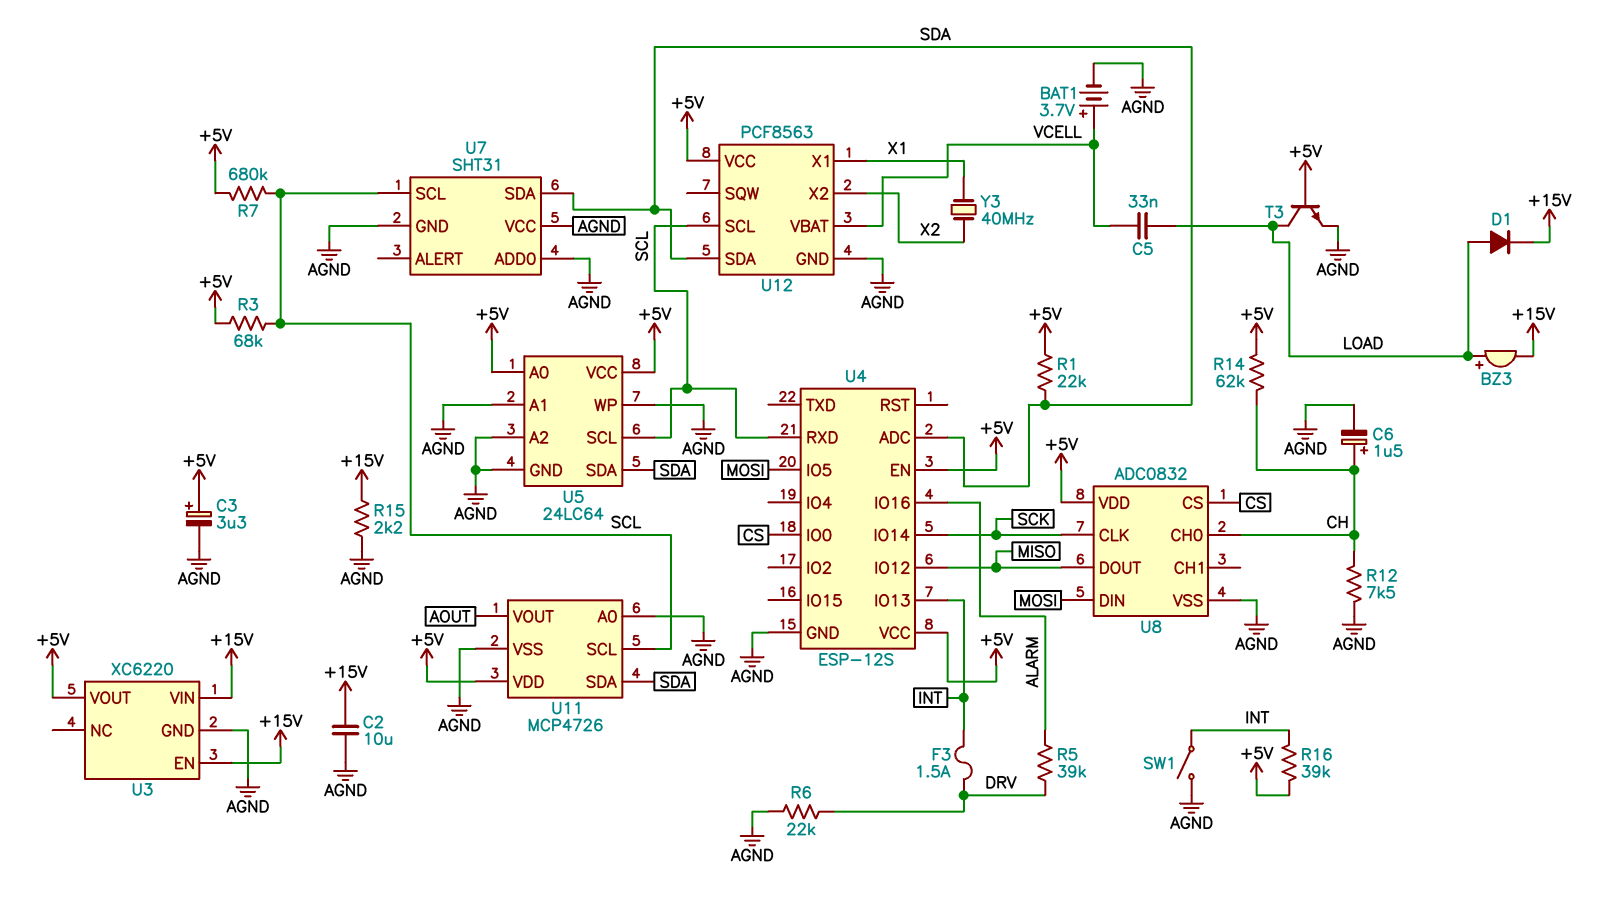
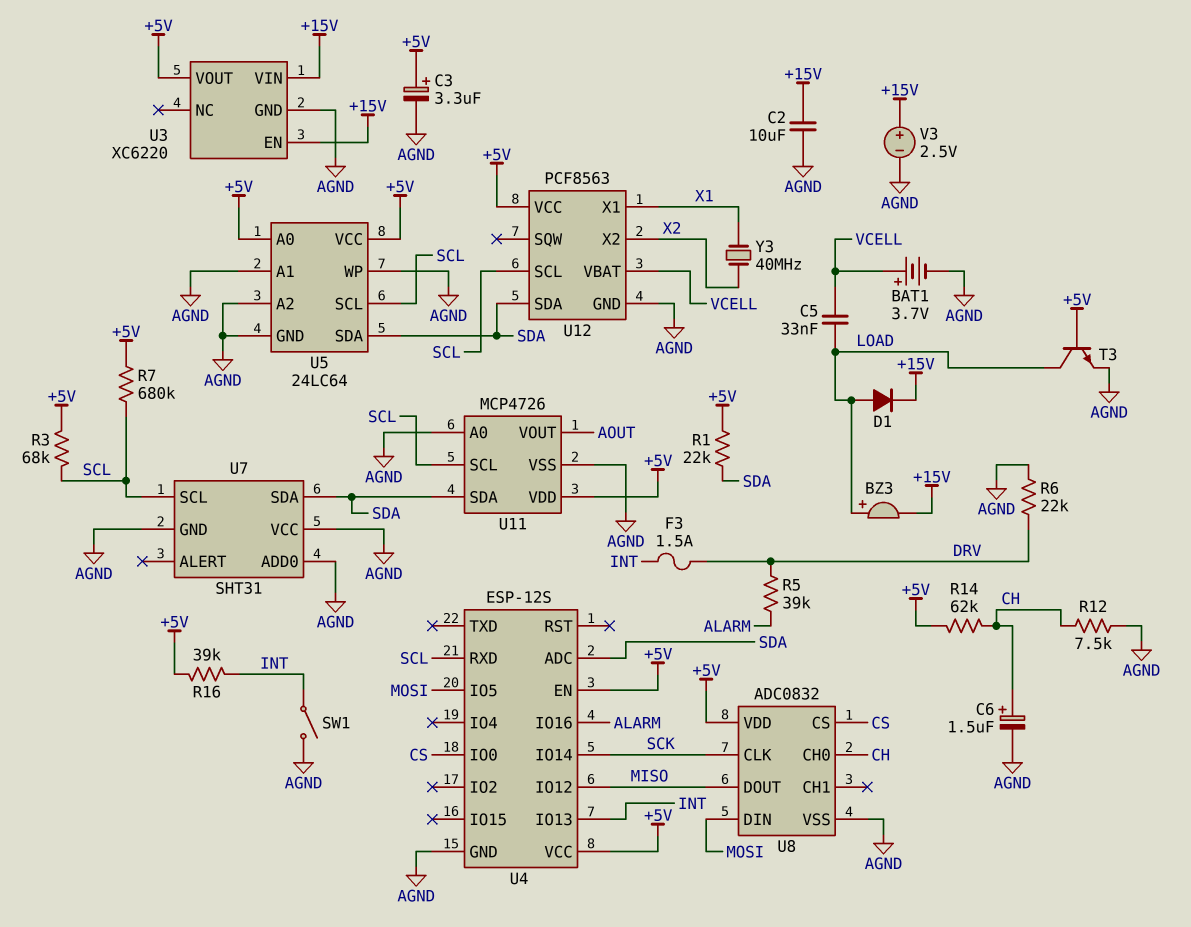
R15: 2.2k (+15V, AGND) -> none
V3: none -> 2.5V (plus +15V, minus AGND)

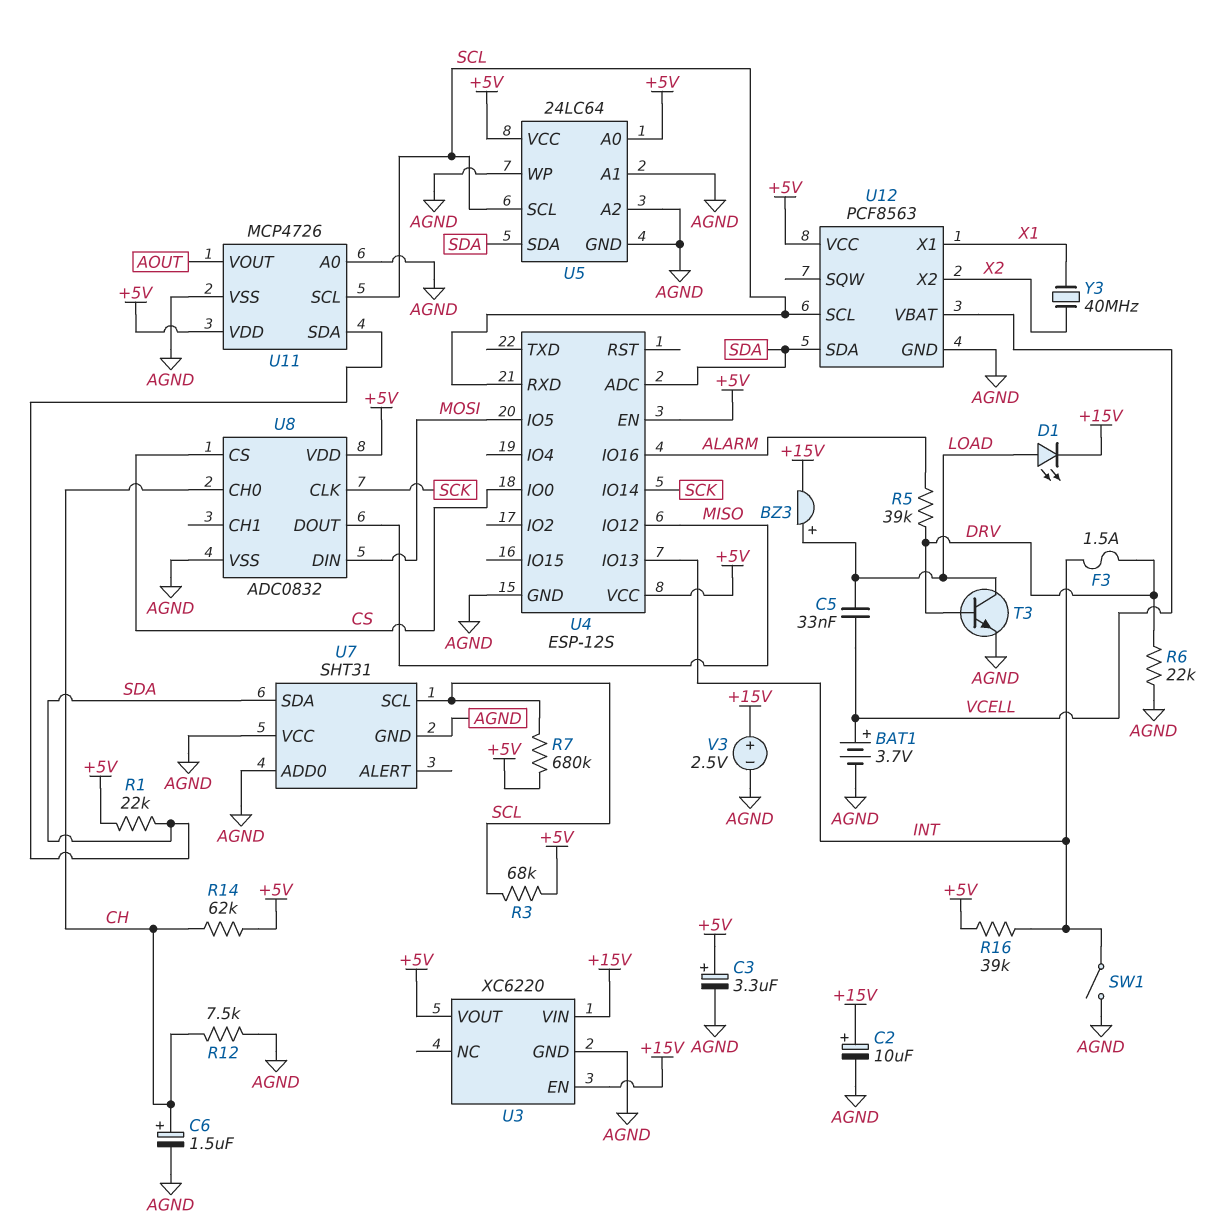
C2: 10uF (+15V, AGND) -> 10uF (plus +15V, minus AGND)
D1: diode (A LOAD, K +15V) -> LED (A LOAD, K +15V)
T3: NPN (B +5V, C LOAD, E AGND) -> NPN (B DRV, C LOAD, E AGND)

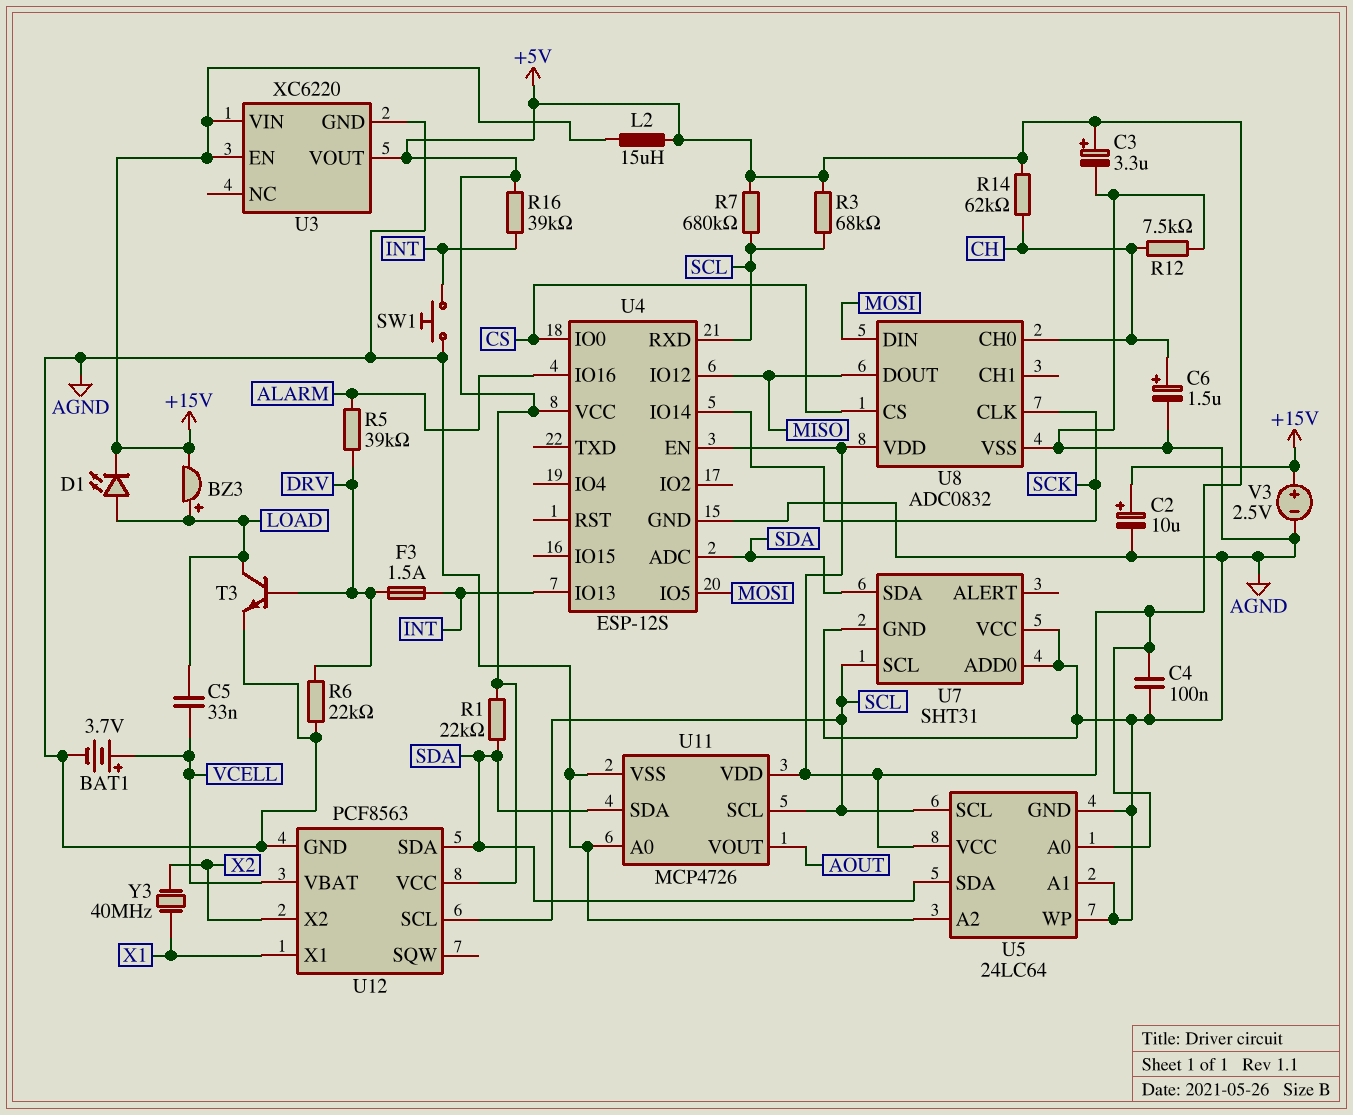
C4: none -> 100nF (+5V, AGND)
L2: none -> 15uH (+5V, +15V)
SW1: switch (AGND, INT) -> button (AGND, INT)

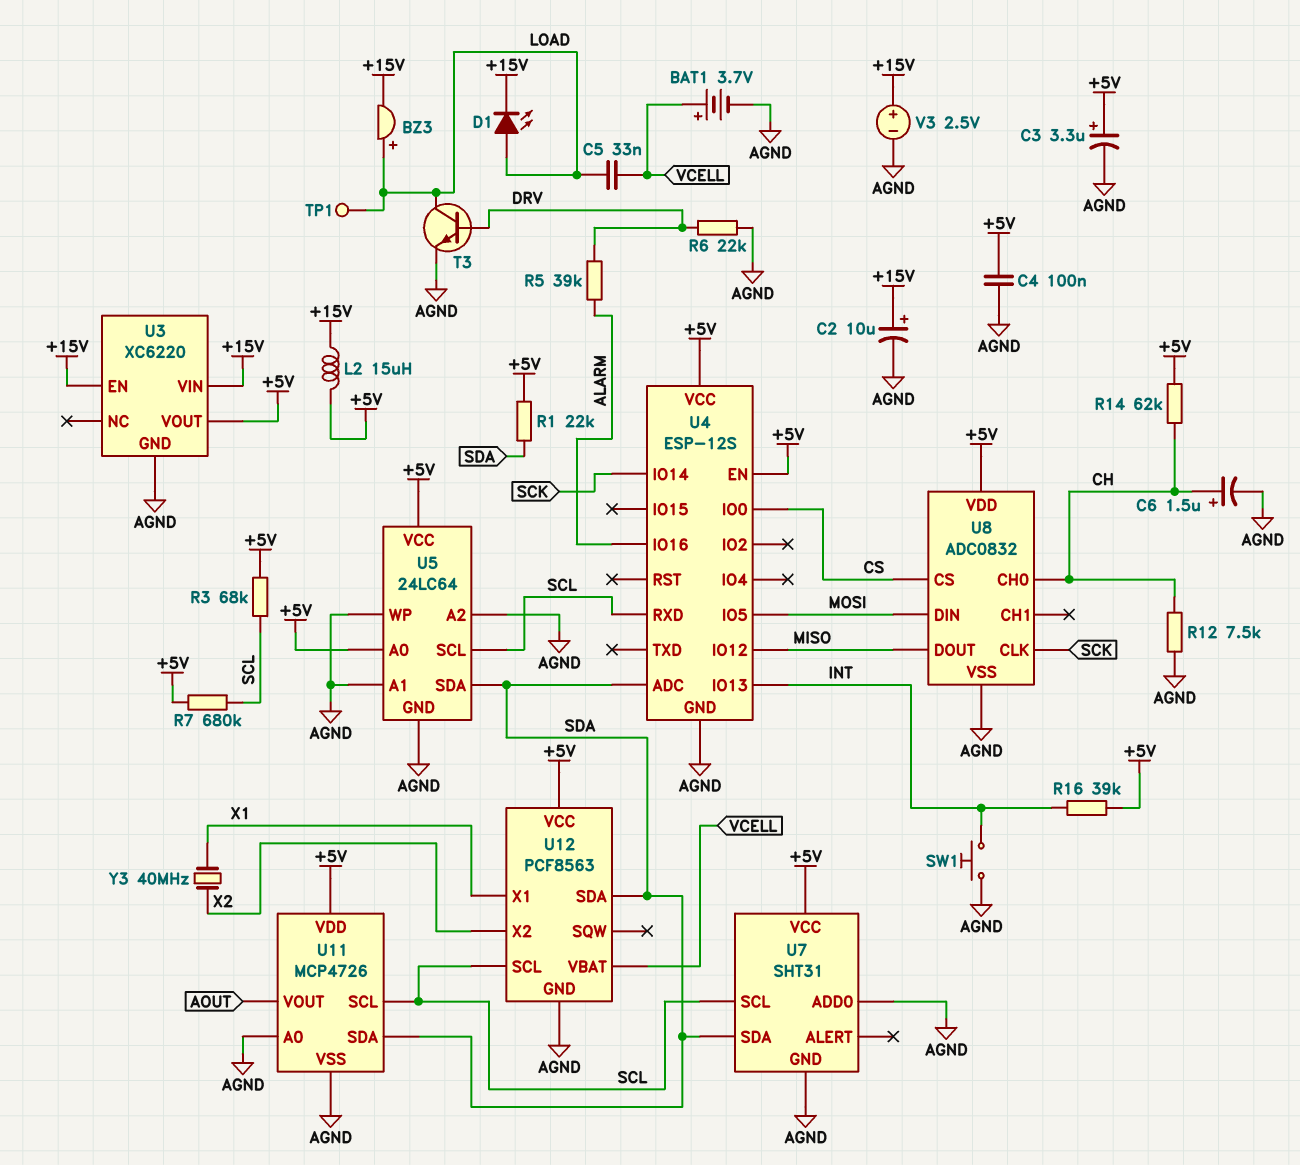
F3: 1.5A (DRV, INT) -> none
TP1: none -> test point (LOAD)
U7 pin VCC: AGND -> +5V

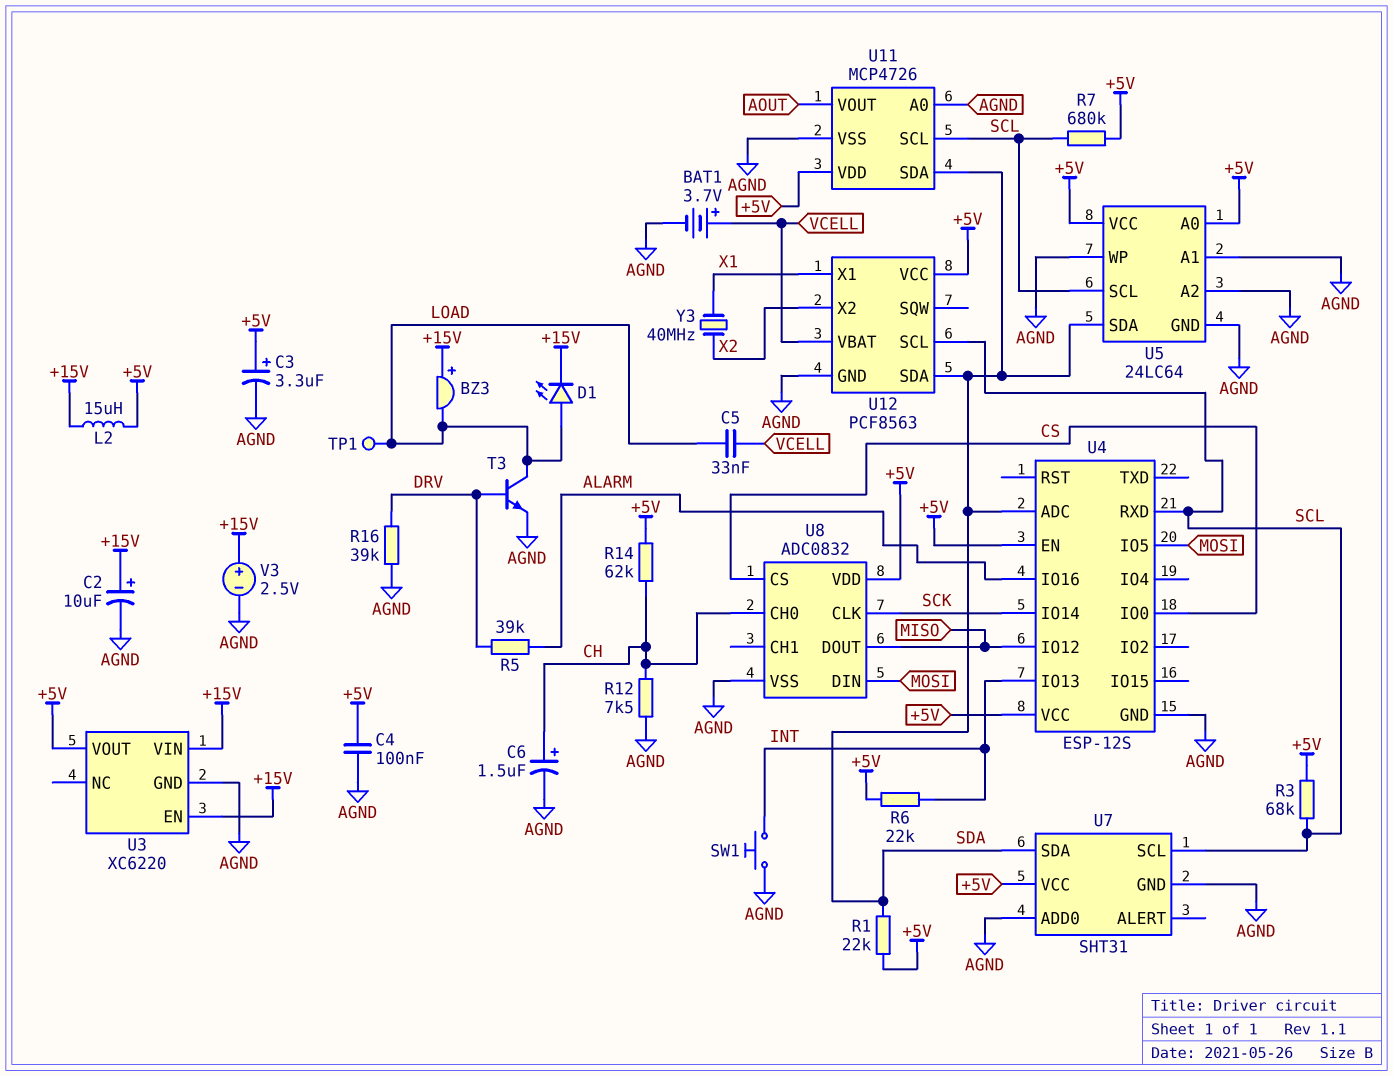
BZ3: buzzer (plus LOAD, minus +15V) -> buzzer (plus +15V, minus LOAD)
R6: 22k (AGND, DRV) -> 22k (+5V, INT)
R16: 39k (+5V, INT) -> 39k (AGND, DRV)

